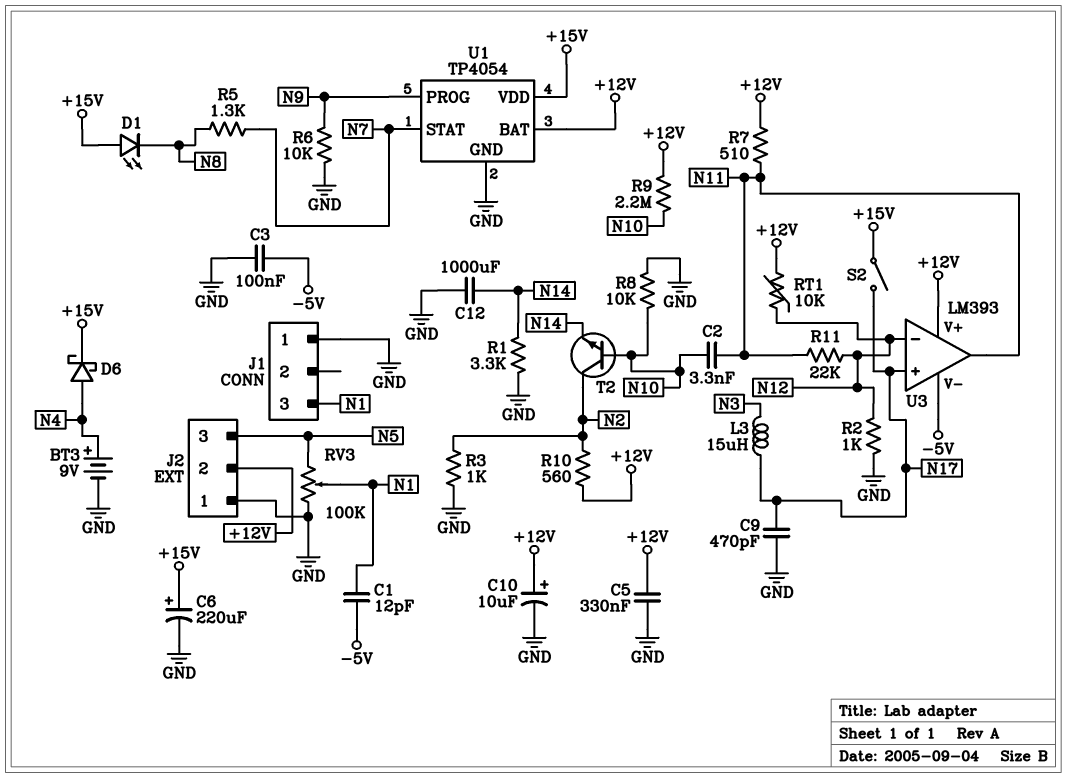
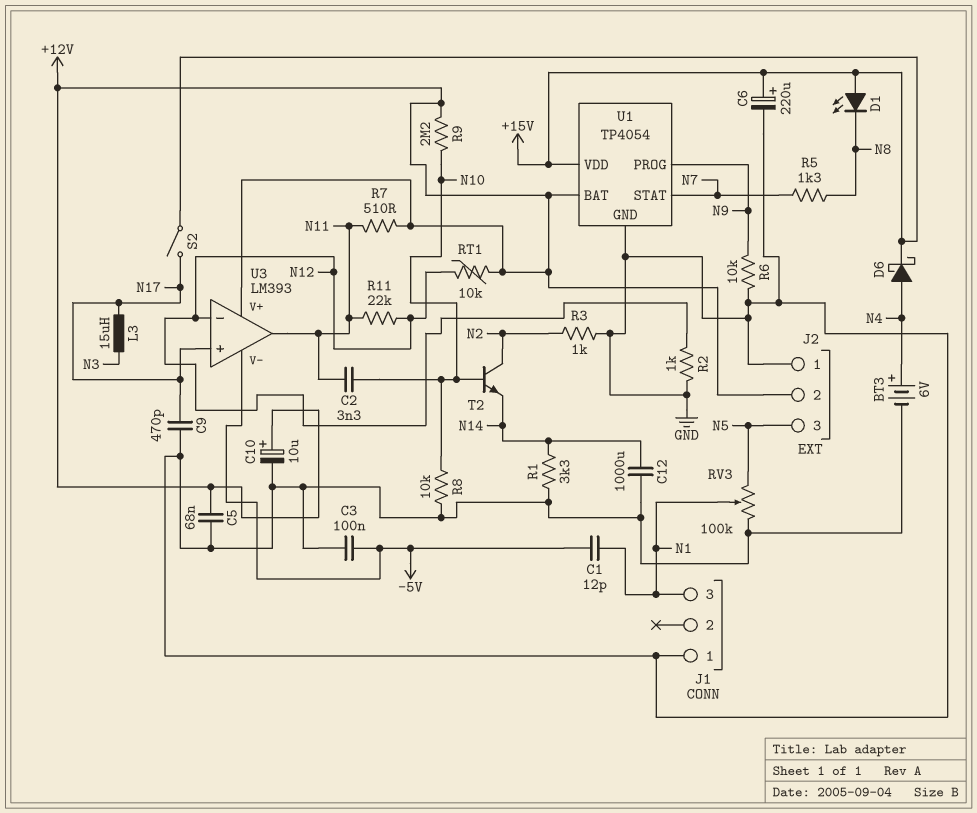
BT3: 9V (plus N4, minus GND) -> 6V (plus N4, minus GND)
C5: 330nF (+12V, GND) -> 68nF (+12V, GND)
R10: 560 (+12V, N2) -> none

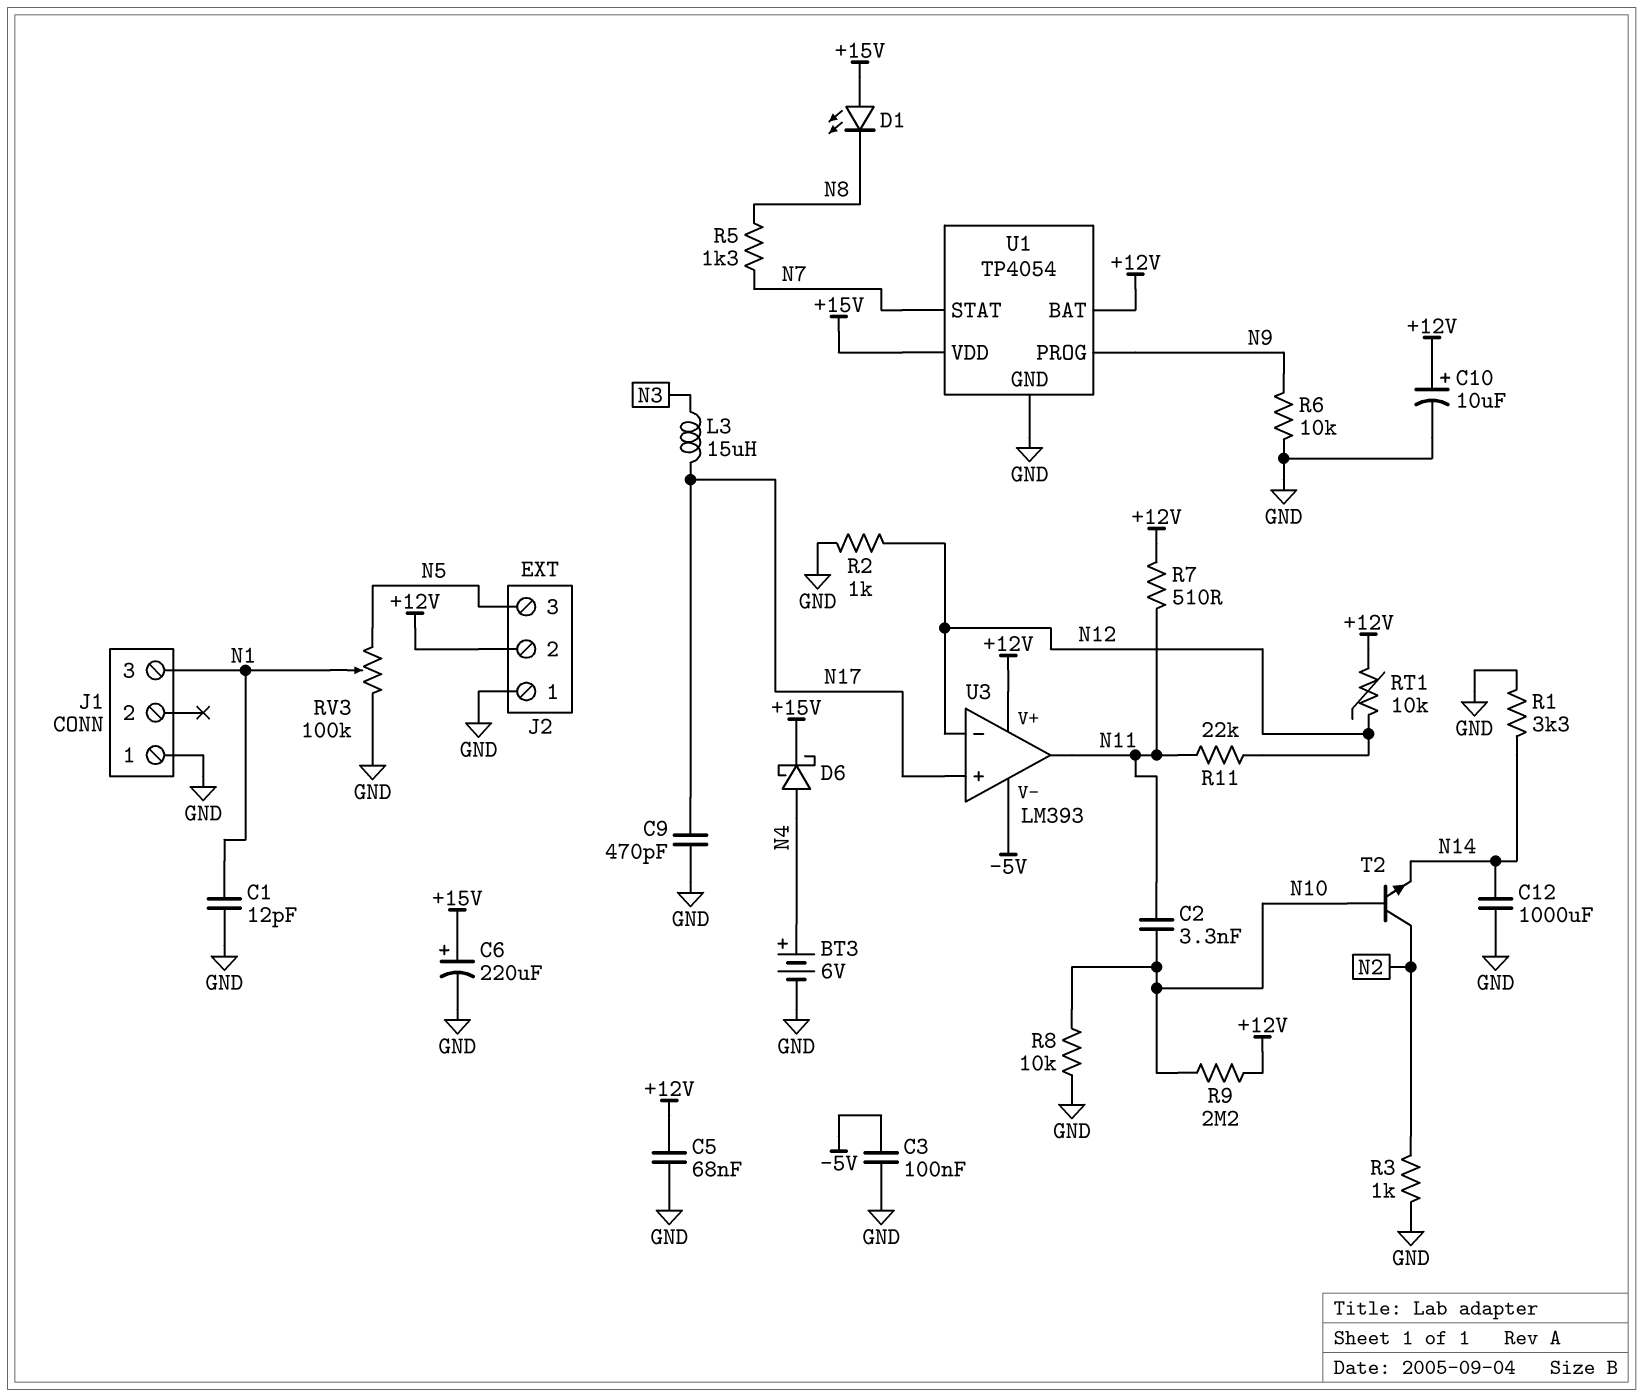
C1: 12pF (-5V, N1) -> 12pF (GND, N1)
S2: switch (+15V, N17) -> none

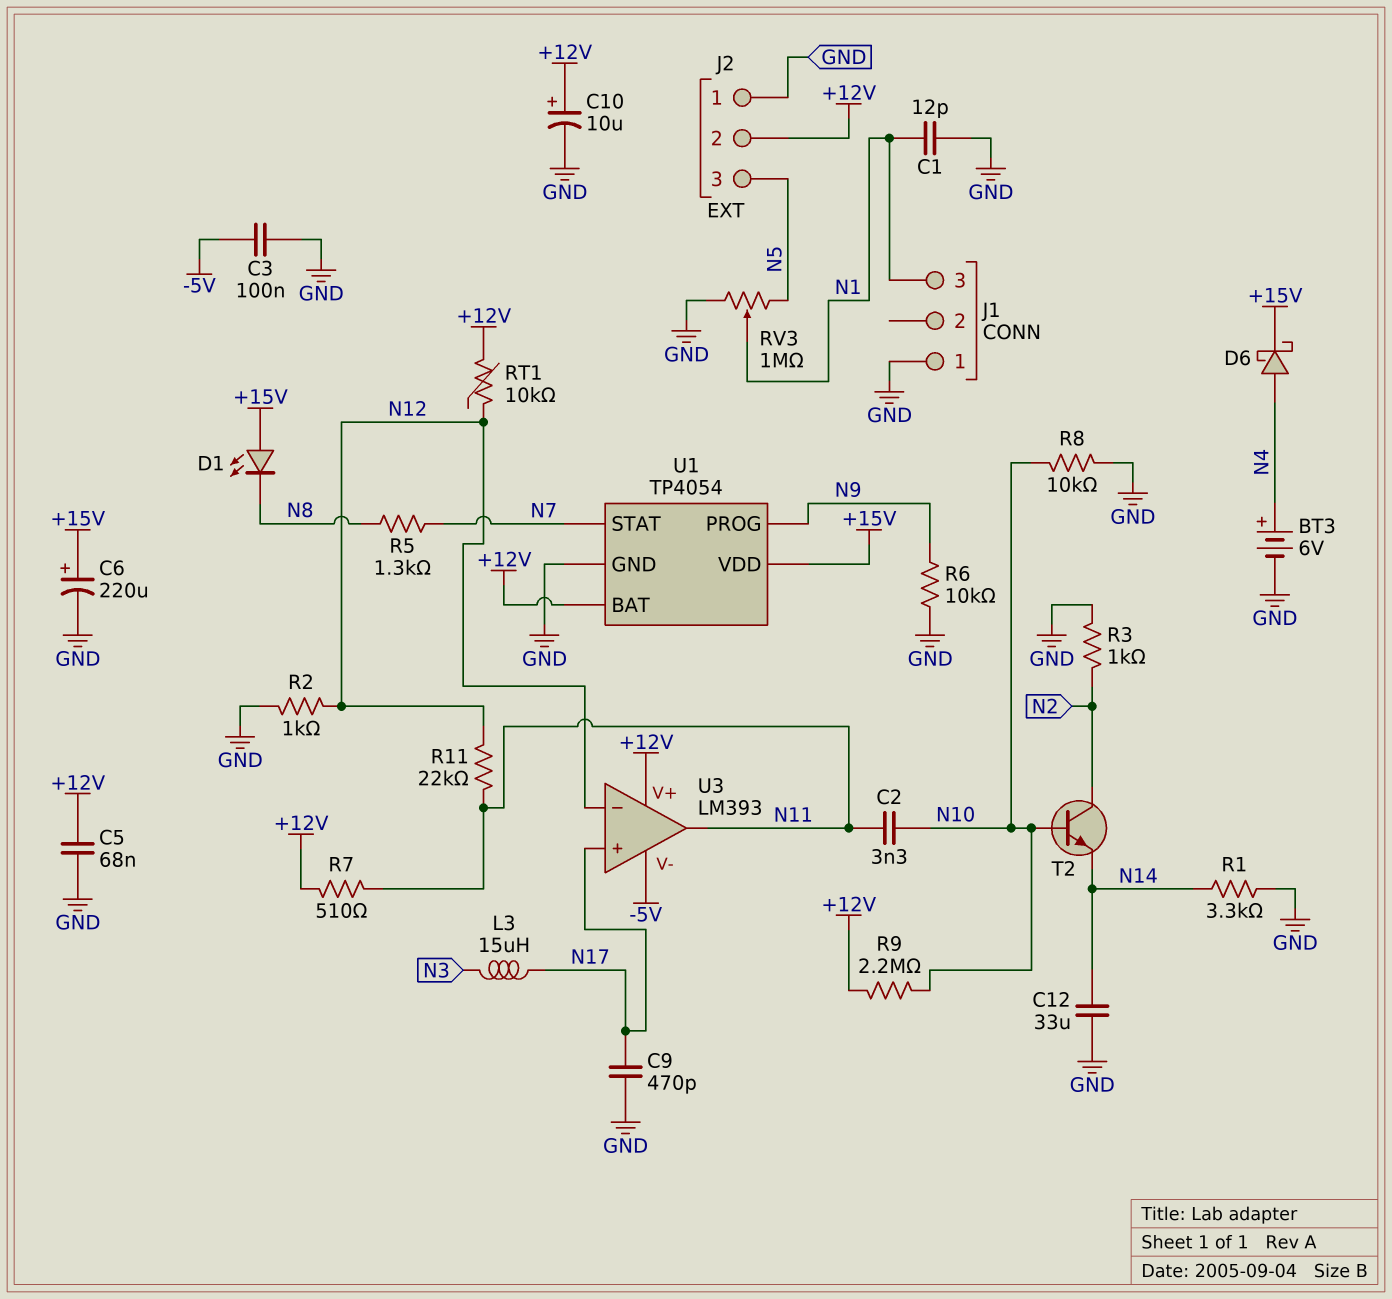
C12: 1000uF (GND, N14) -> 33uF (GND, N14)
RV3: 100k (GND, N5, wiper N1) -> 1M (GND, N5, wiper N1)

